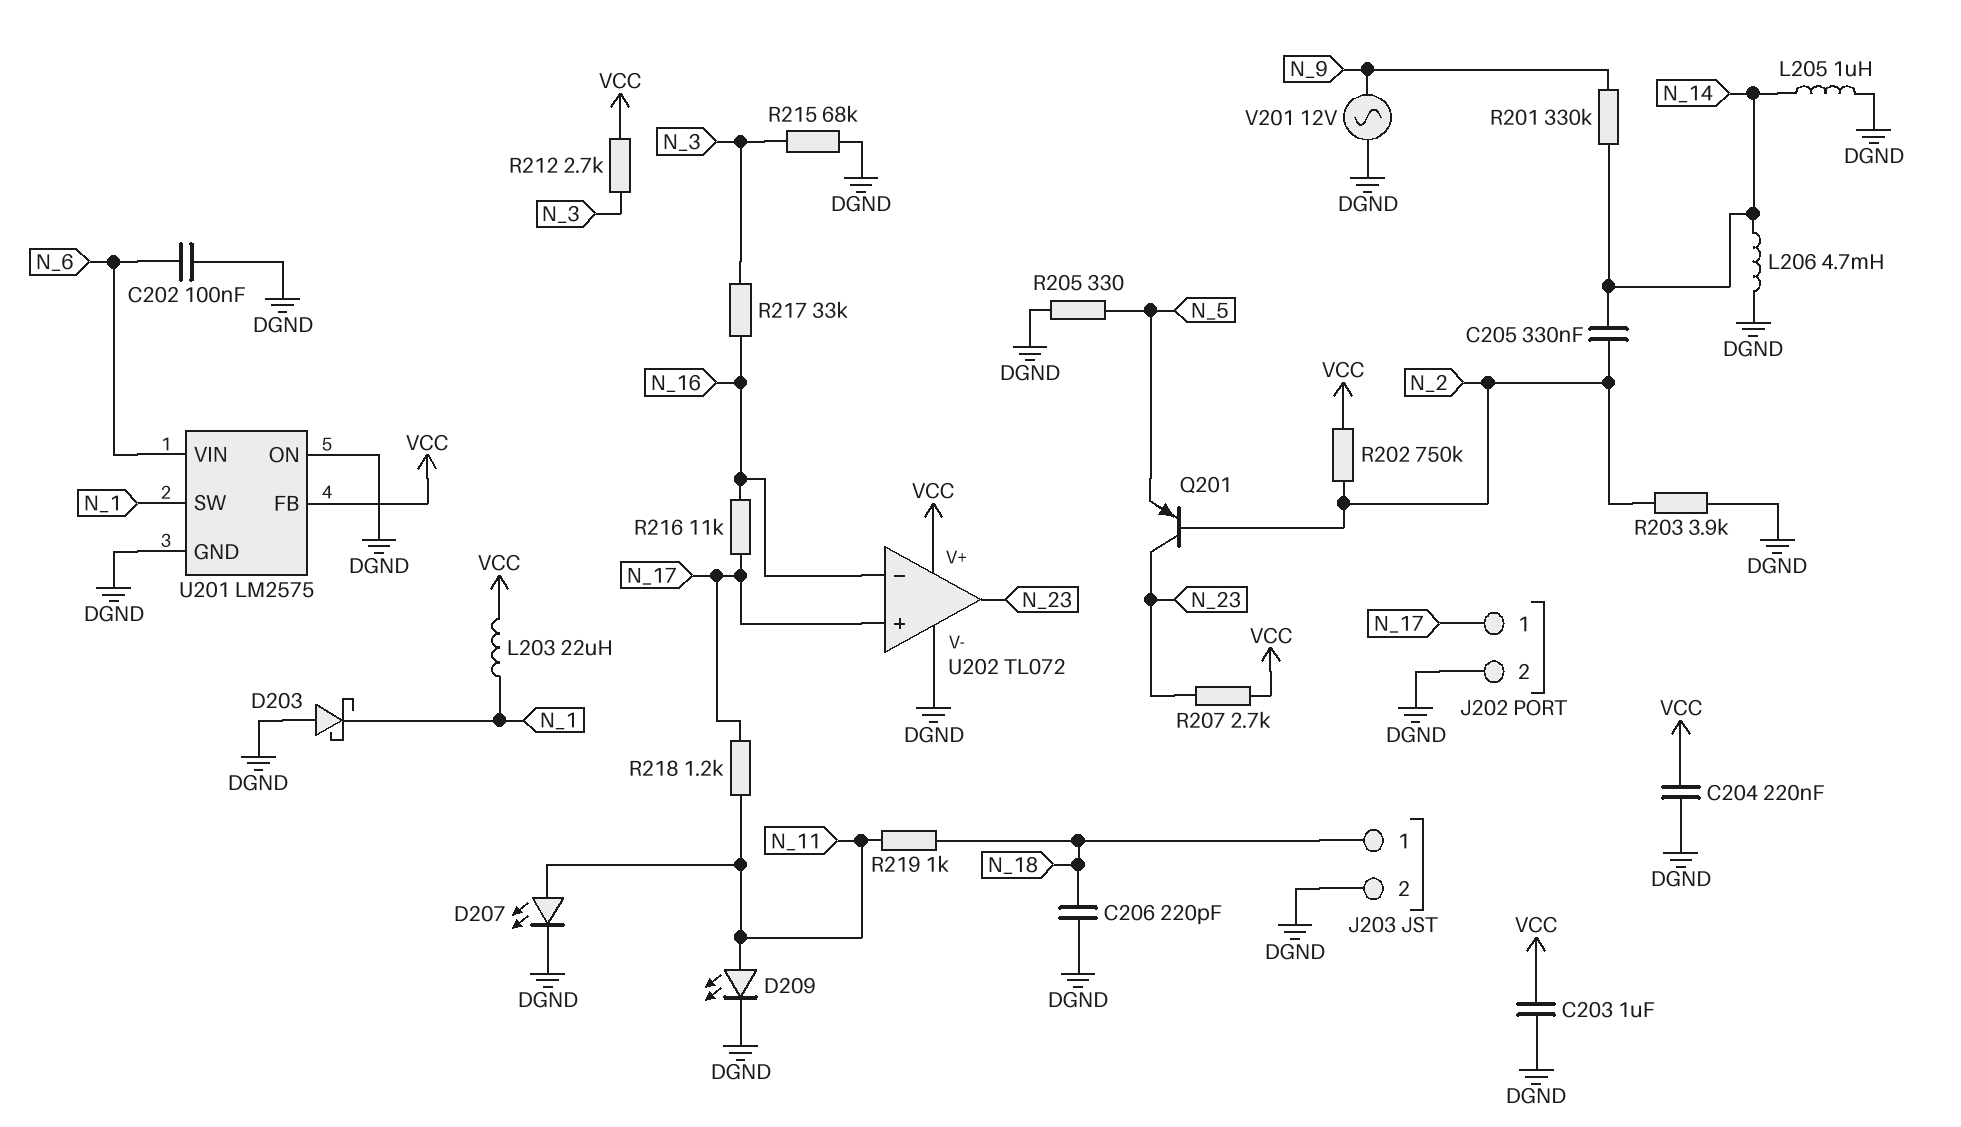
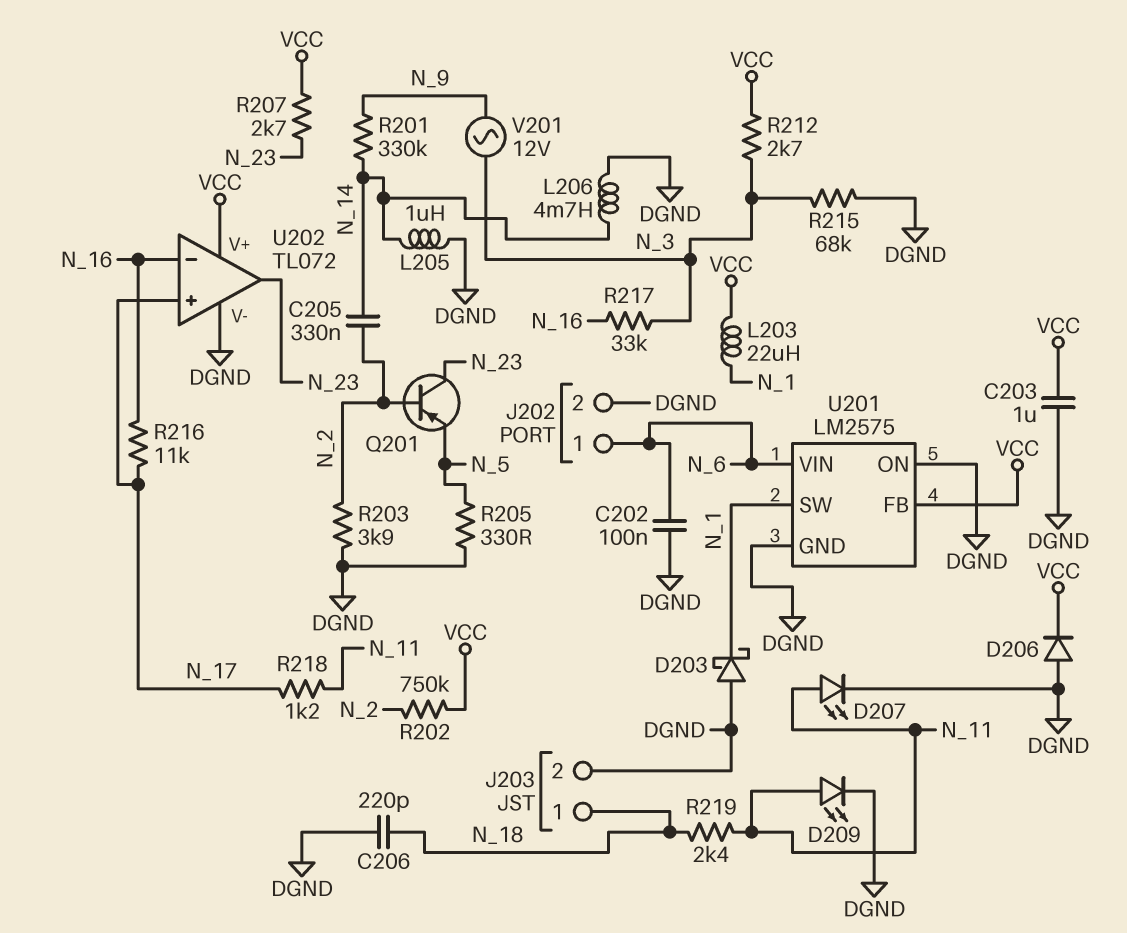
C204: 220nF (DGND, VCC) -> none
D206: none -> diode (A DGND, K VCC)
J202 pin 1: N_17 -> N_6
R219: 1k (N_11, N_18) -> 2.4k (N_11, N_18)
V201: AC 12V (DGND, N_9) -> AC 12V (N_3, N_9)

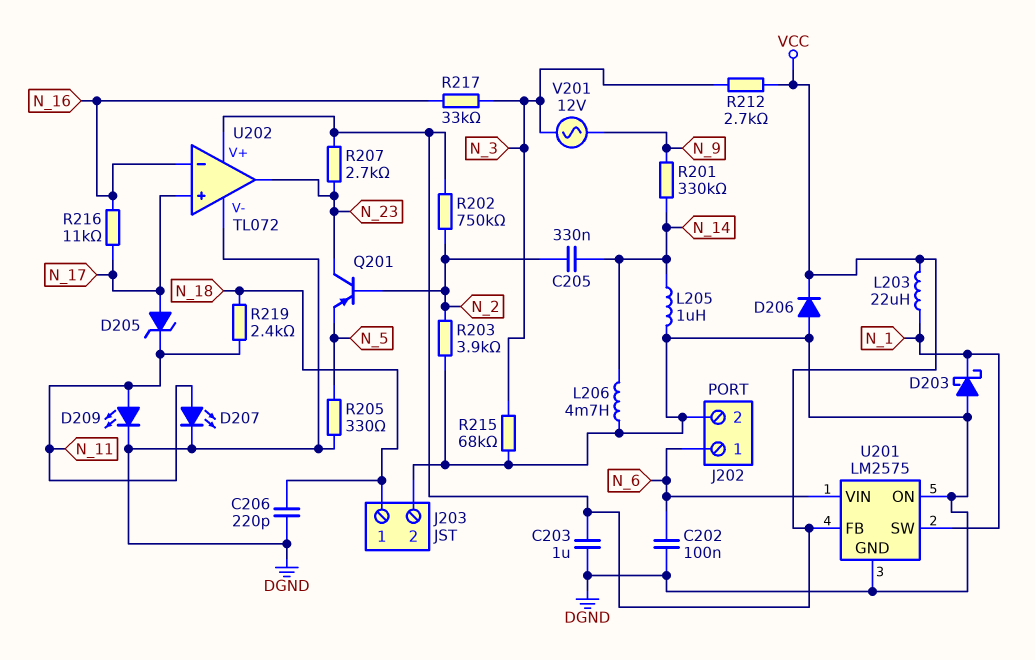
D205: none -> zener (A N_17, K N_11)
R218: 1.2k (N_11, N_17) -> none

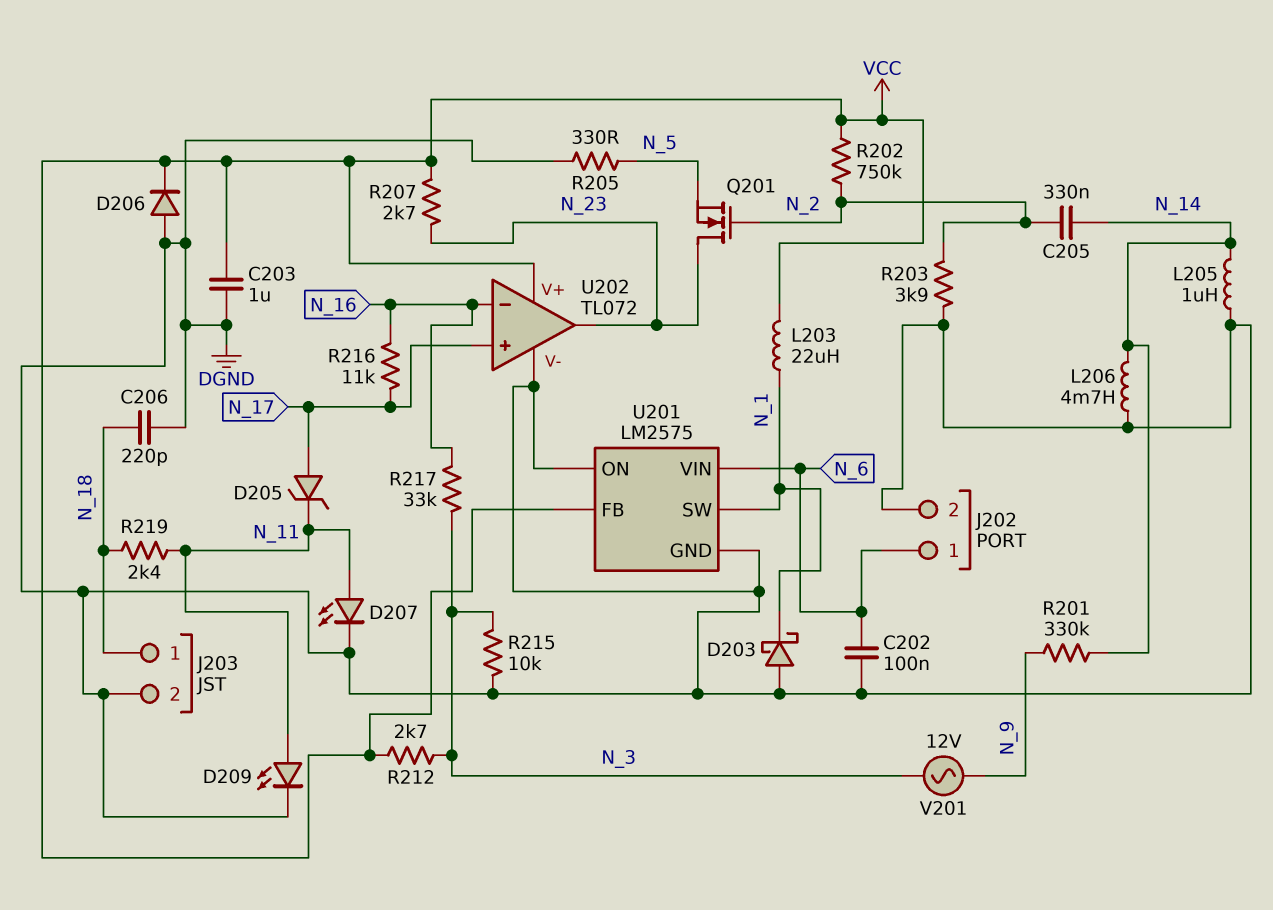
Q201: PNP (B N_2, C N_23, E N_5) -> NMOS (G N_2, D N_23, S N_5)
R215: 68k (DGND, N_3) -> 10k (DGND, N_3)

